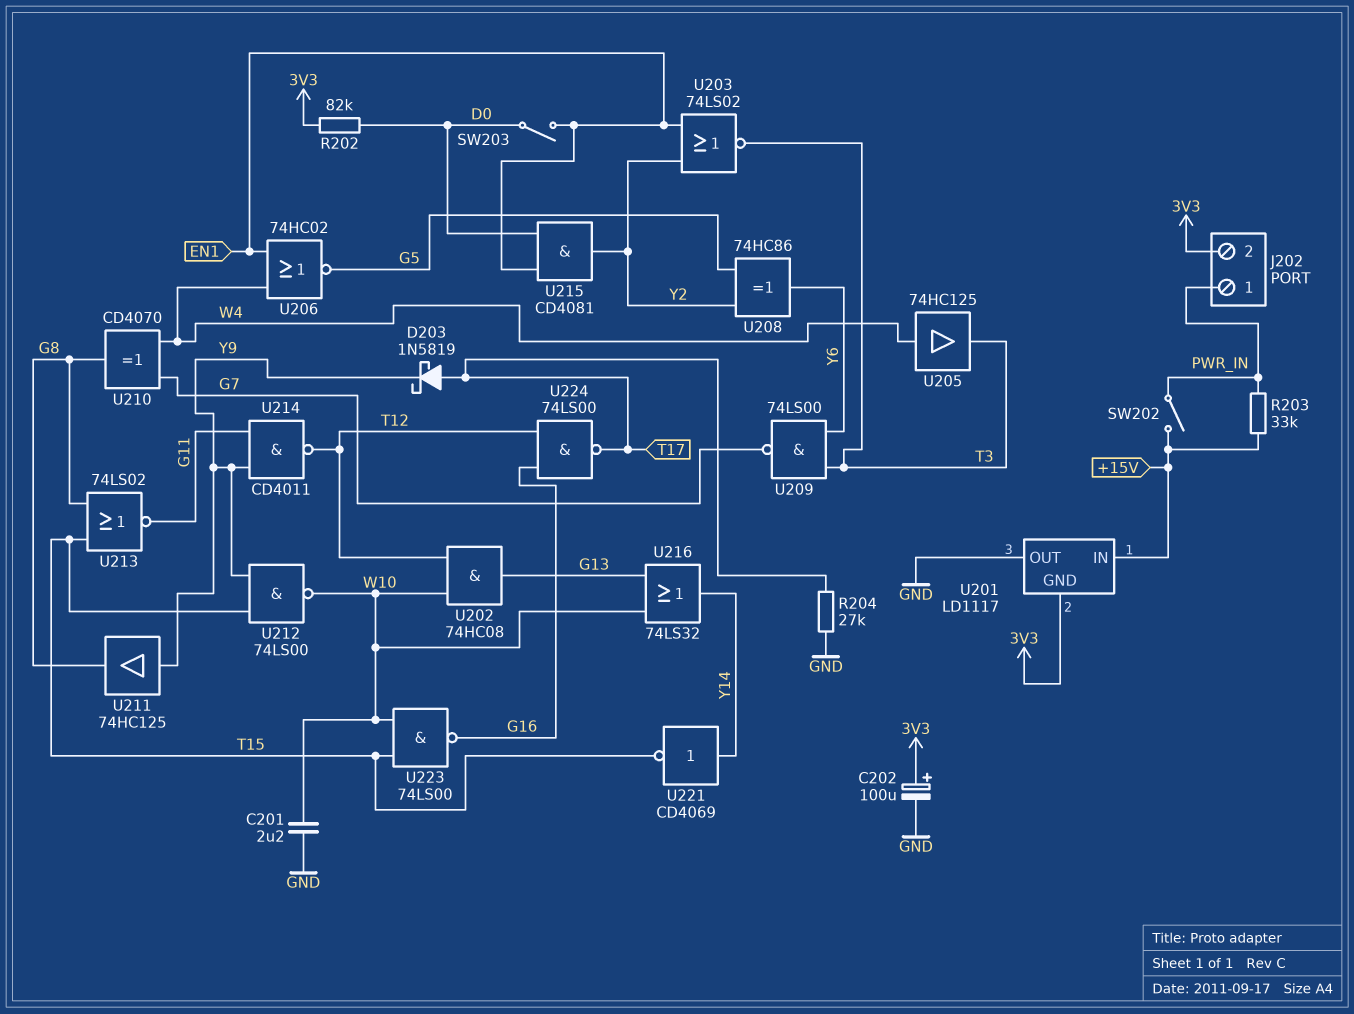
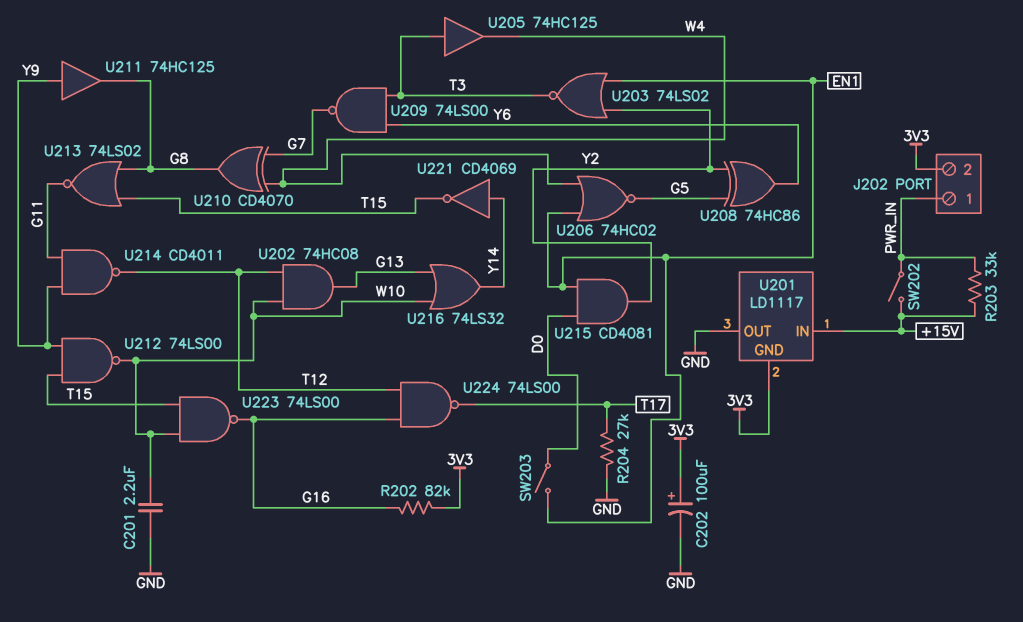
D203: schottky 1N5819 (A T17, K Y9) -> none
R202: 82k (3V3, D0) -> 82k (3V3, G16)
U205: buffer 74HC125 (in W4, out T3) -> buffer 74HC125 (in T3, out W4)

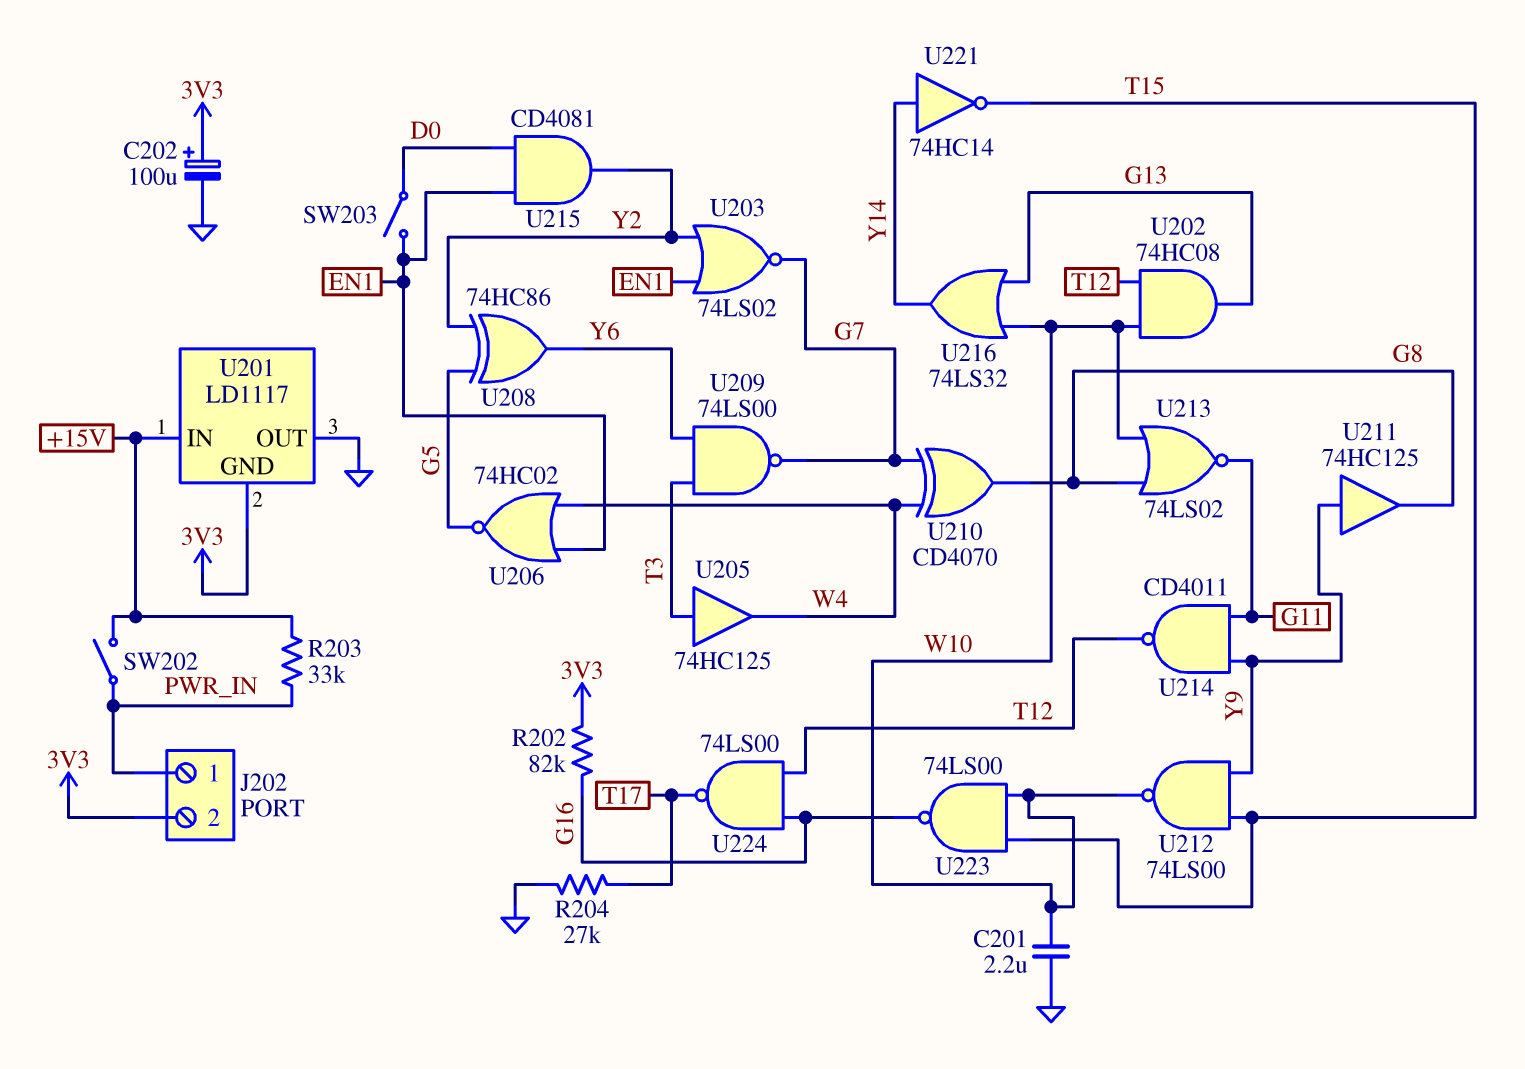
U203: NOR 74LS02 (in EN1, in Y2, out T3) -> NOR 74LS02 (in EN1, in Y2, out G7)
U213: NOR 74LS02 (in G8, in T15, out G11) -> NOR 74LS02 (in G8, in W10, out G11)
U221: NOT CD4069 (in Y14, out T15) -> NOT 74HC14 (in Y14, out T15)

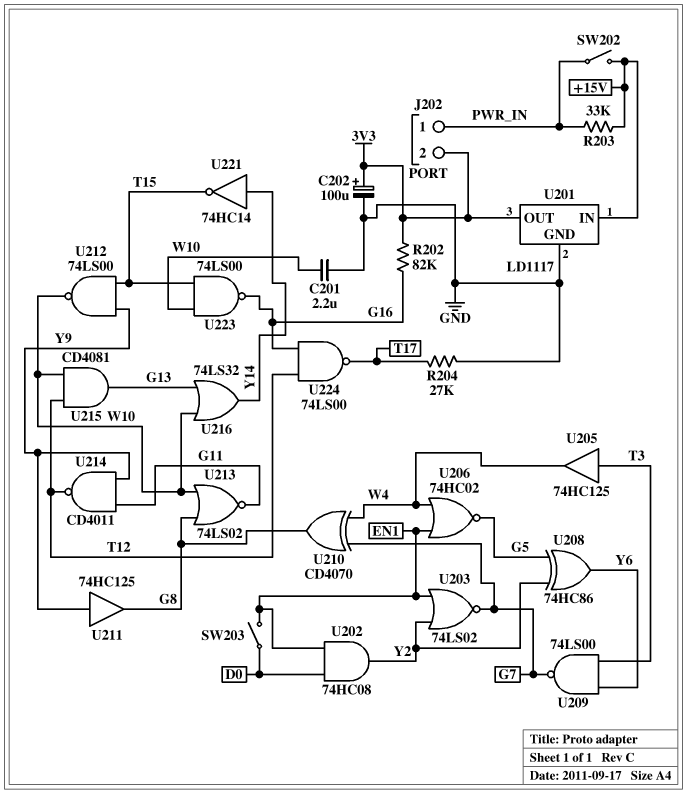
U201 pin GND: 3V3 -> GND
U201 pin OUT: GND -> 3V3
U202: AND 74HC08 (in T12, in W10, out G13) -> AND 74HC08 (in D0, in EN1, out Y2)
U215: AND CD4081 (in D0, in EN1, out Y2) -> AND CD4081 (in T12, in W10, out G13)

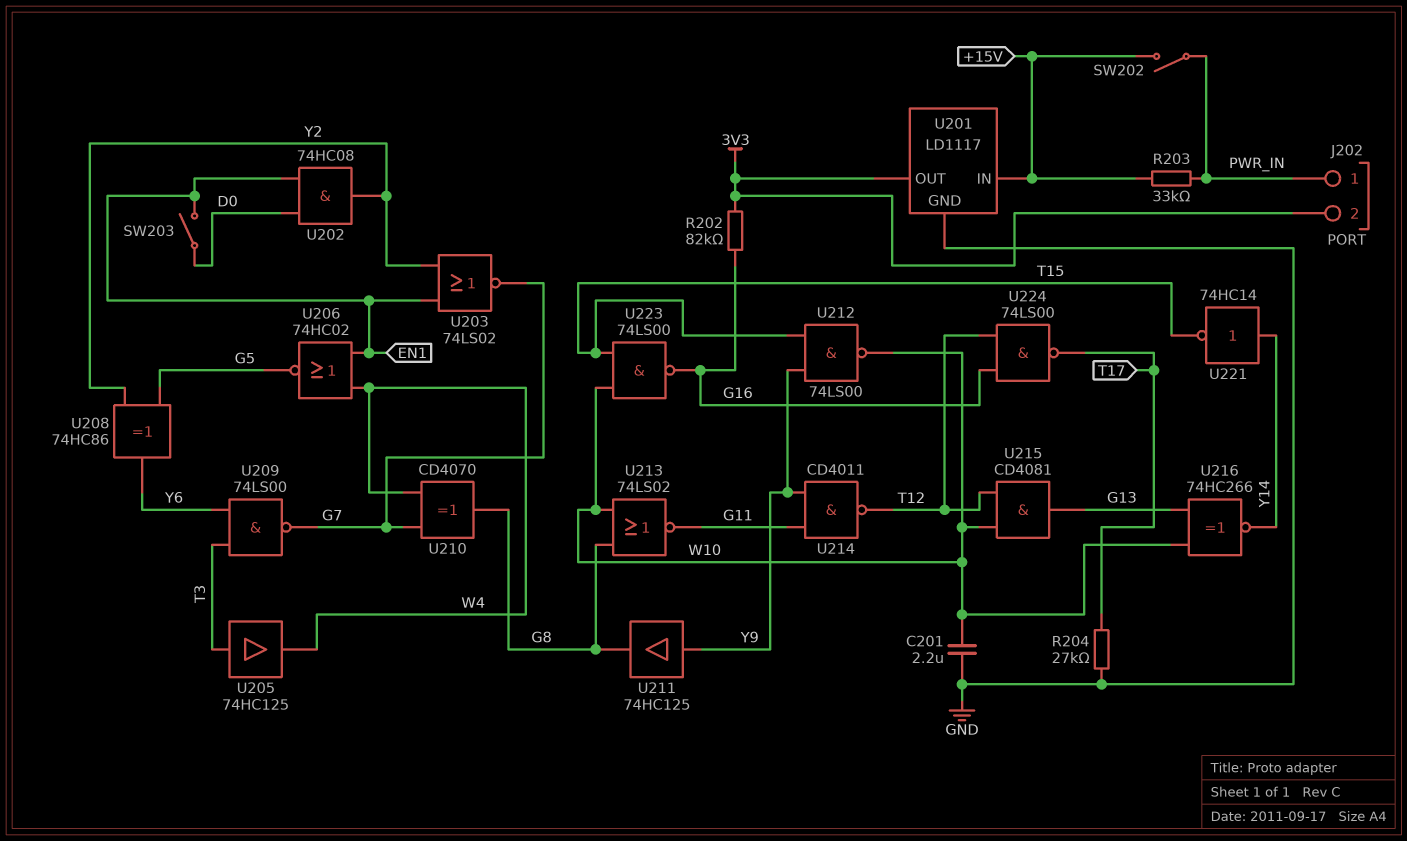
C202: 100uF (plus 3V3, minus GND) -> none
U216: OR 74LS32 (in G13, in W10, out Y14) -> XNOR 74HC266 (in G13, in W10, out Y14)

